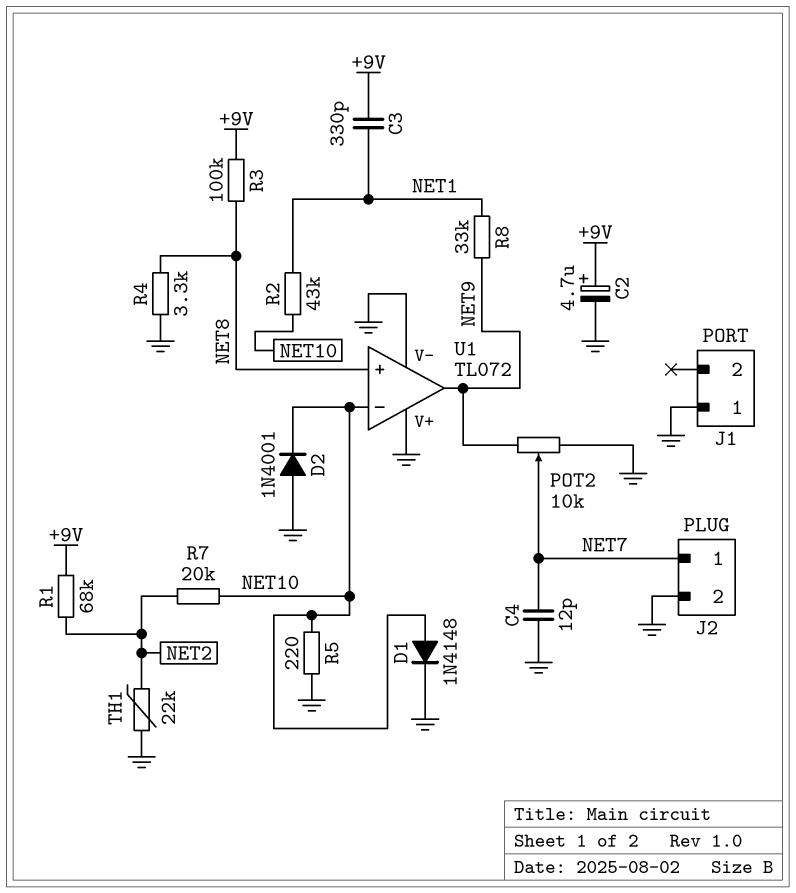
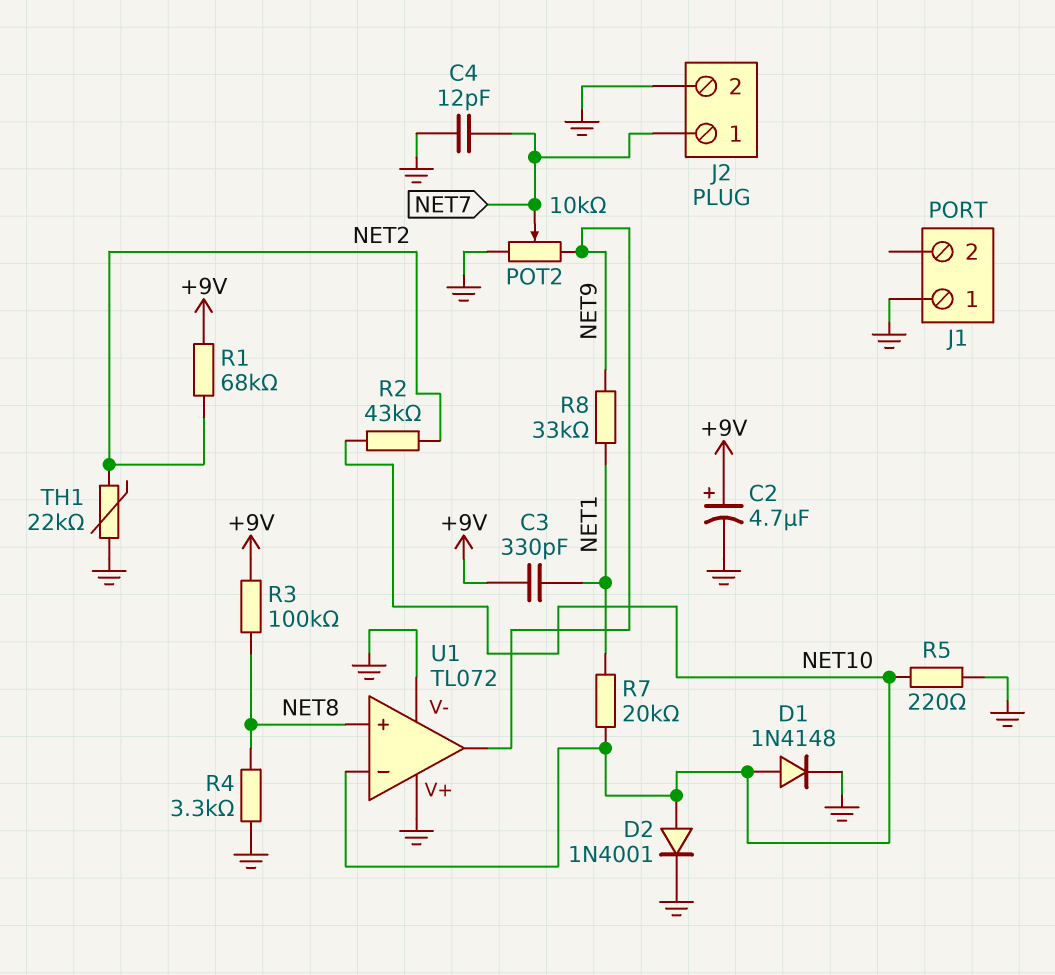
D2: diode 1N4001 (A GND, K NET10) -> diode 1N4001 (A NET10, K GND)
R2: 43k (NET1, NET10) -> 43k (NET2, NET10)
R7: 20k (NET2, NET10) -> 20k (NET1, NET10)

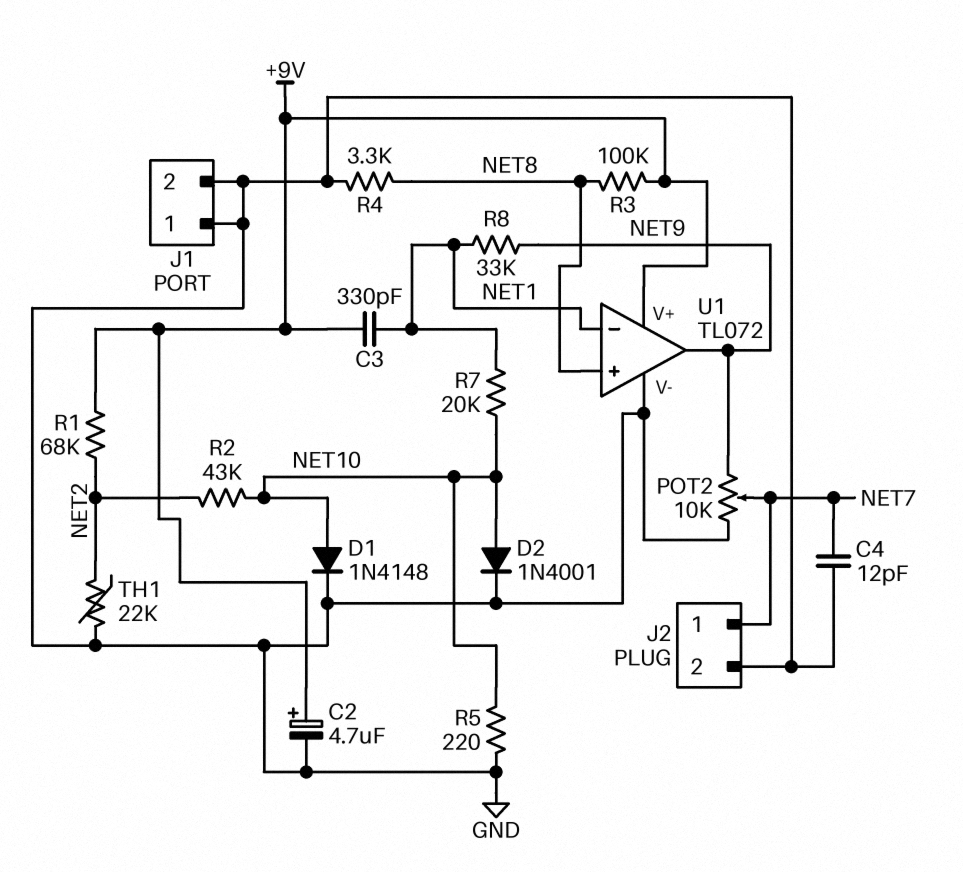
J1 pin 2: none -> GND
U1 pin V+: GND -> +9V
U1 pin in-: NET10 -> NET1

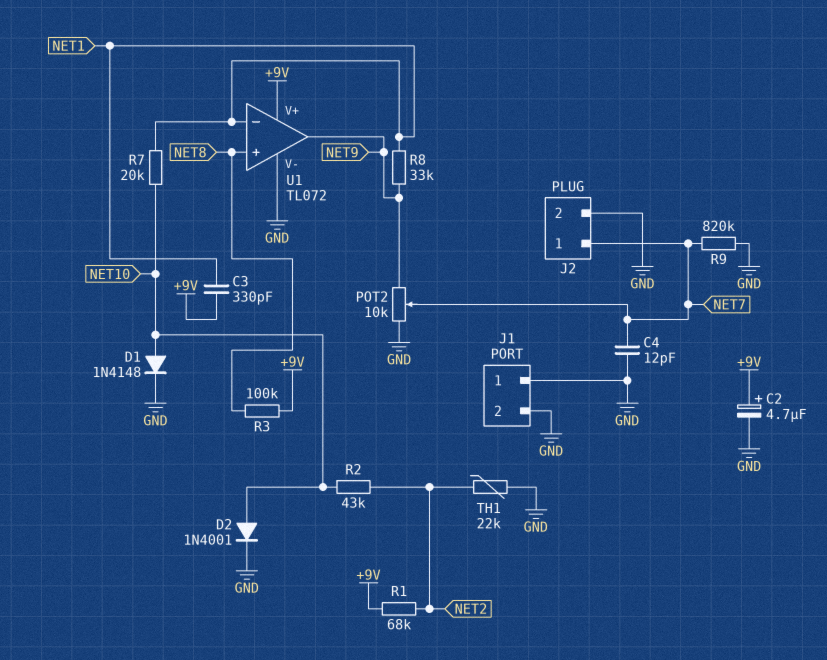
R4: 3.3k (GND, NET8) -> none
R5: 220 (GND, NET10) -> none
R9: none -> 820k (GND, NET7)

